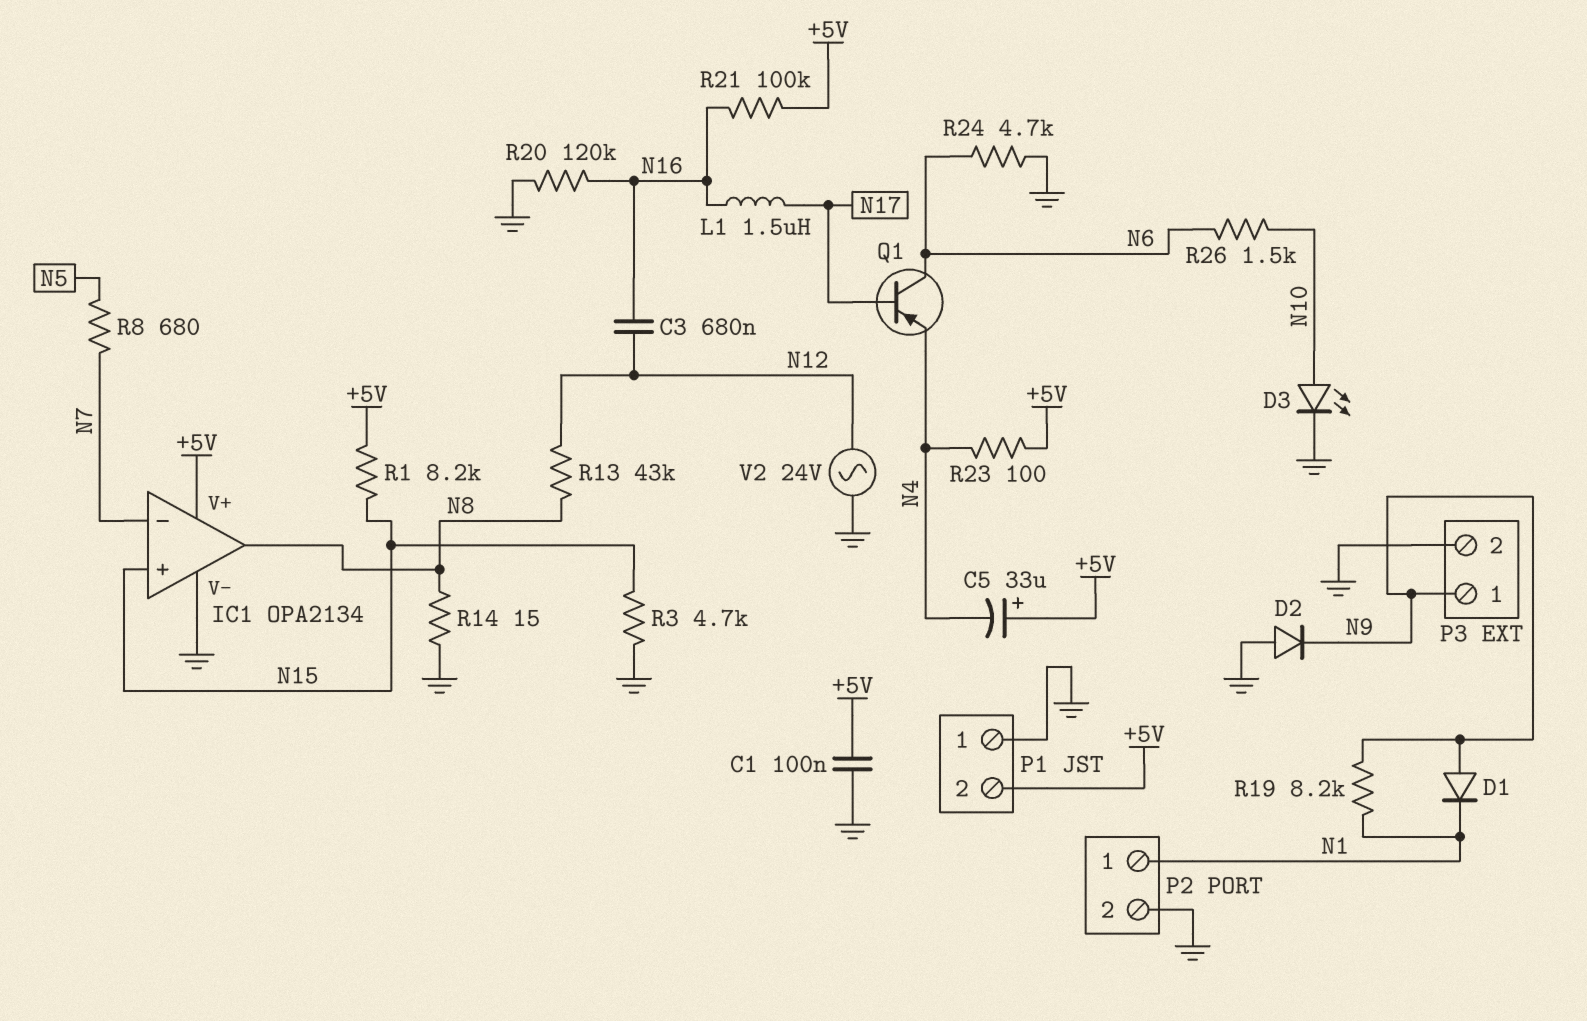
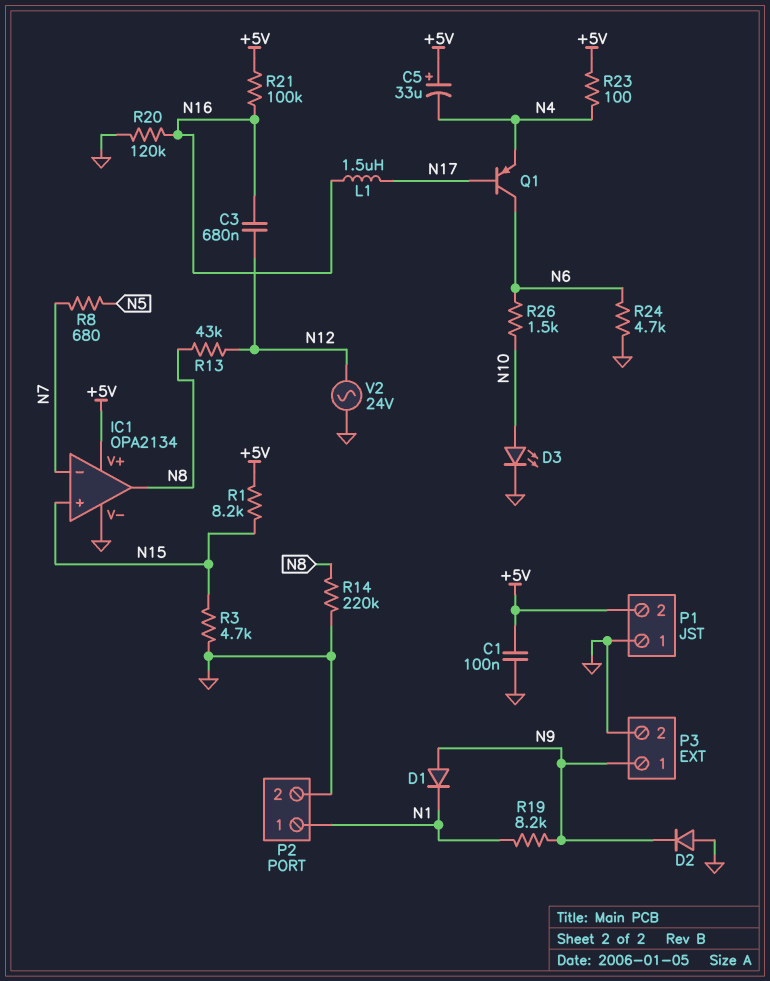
R14: 15 (GND, N8) -> 220k (GND, N8)

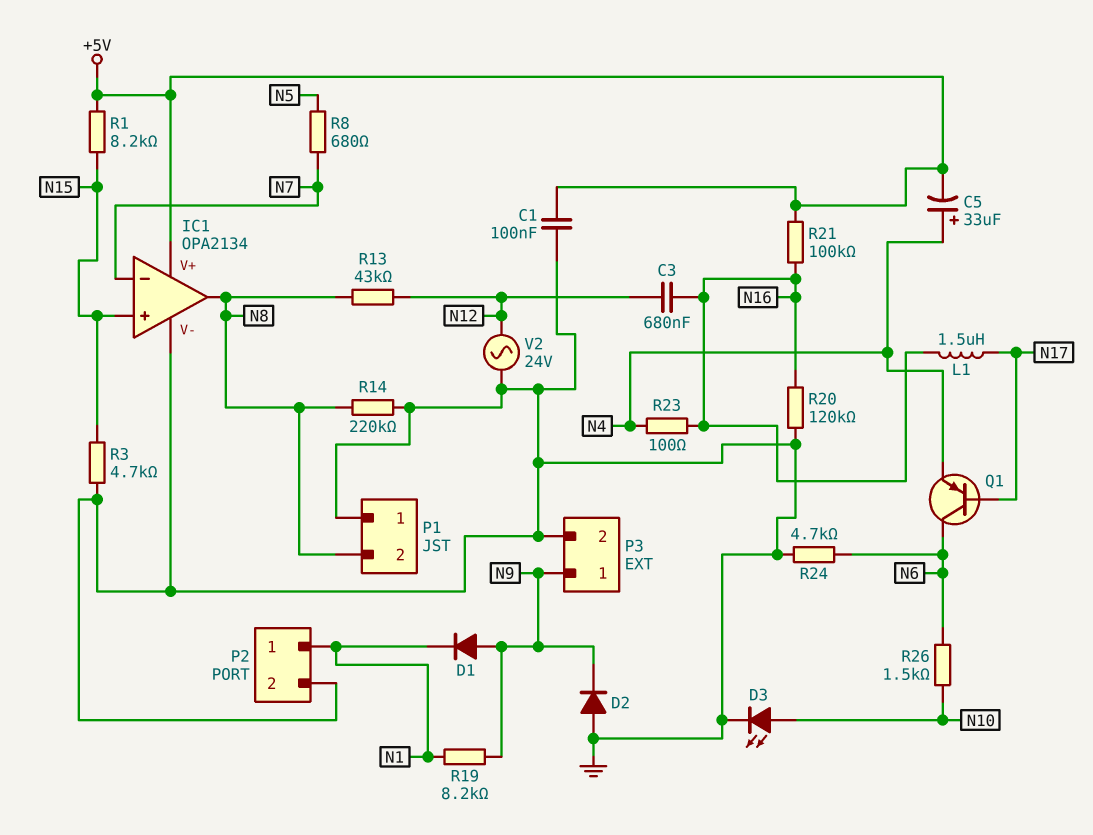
C5: 33uF (plus +5V, minus N4) -> 33uF (plus N4, minus +5V)
P1 pin 2: +5V -> N8
R23: 100 (+5V, N4) -> 100 (N4, N16)

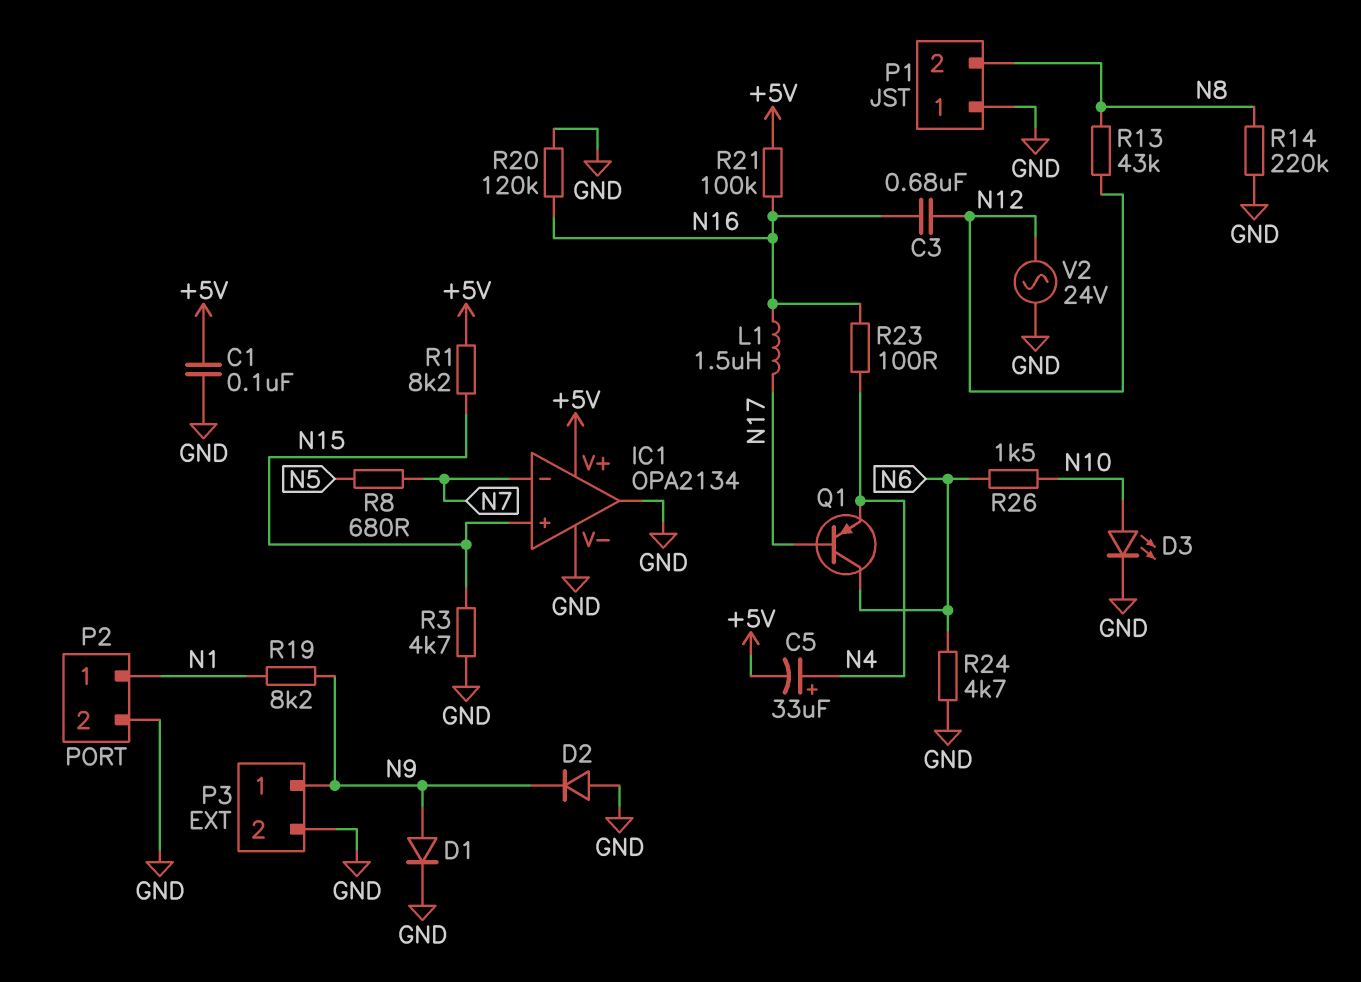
D1: diode (A N9, K N1) -> diode (A N9, K GND)
IC1 pin out: N8 -> GND

